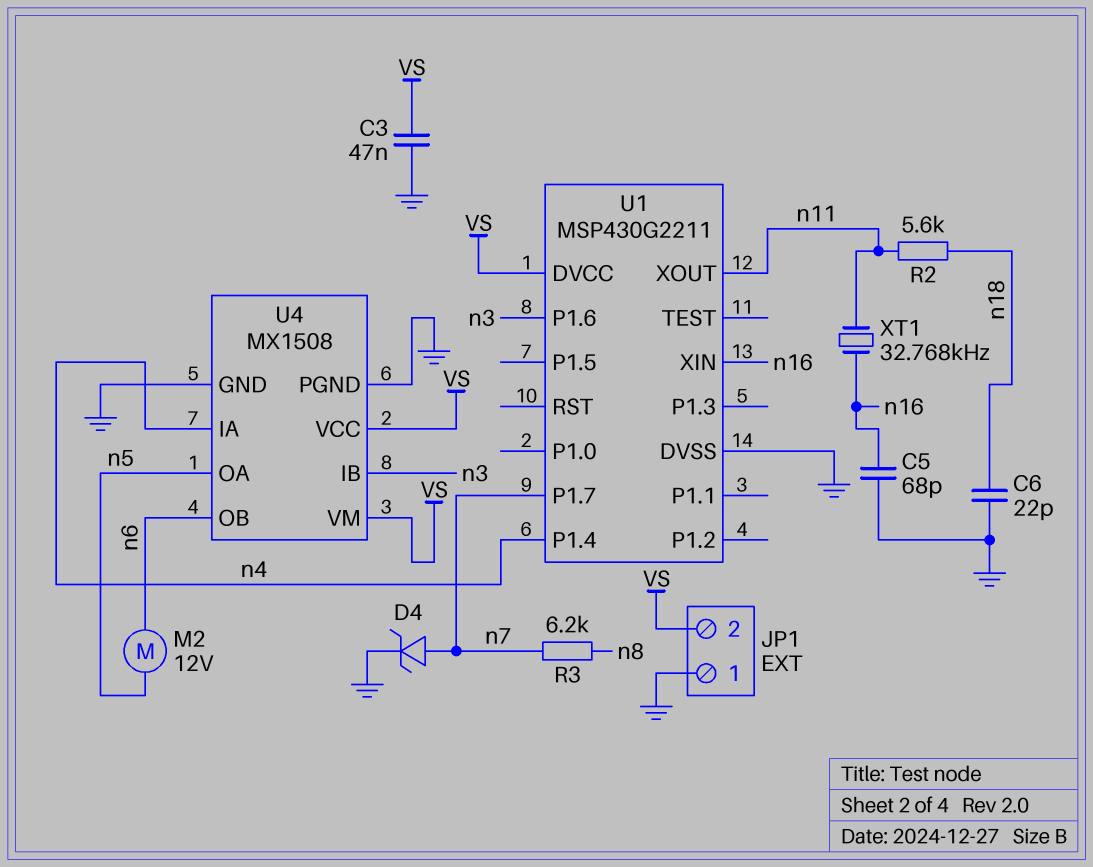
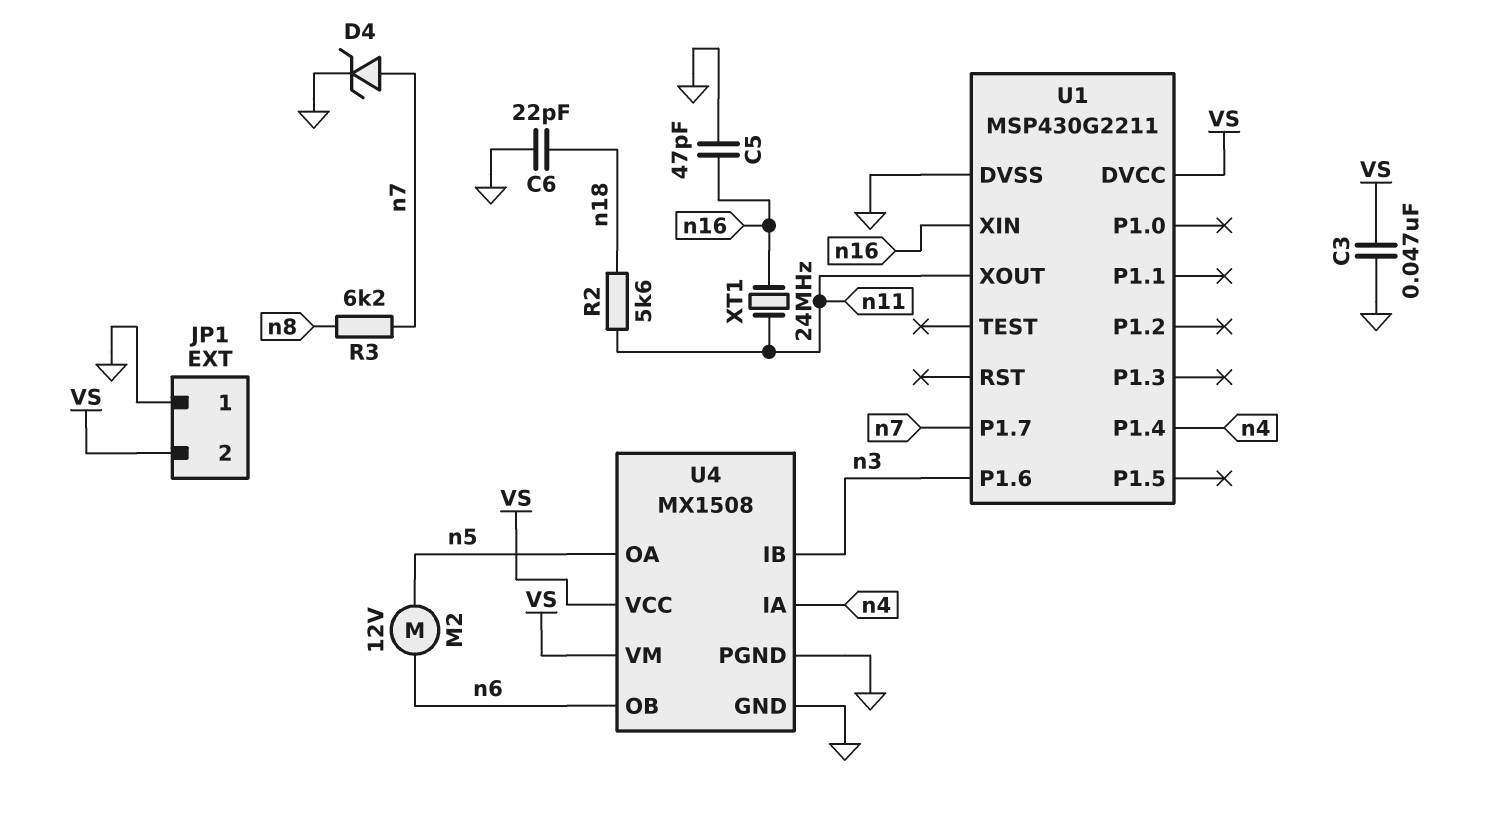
C5: 68pF (GND, n16) -> 47pF (GND, n16)
XT1: 32.768kHz (n11, n16) -> 24MHz (n11, n16)

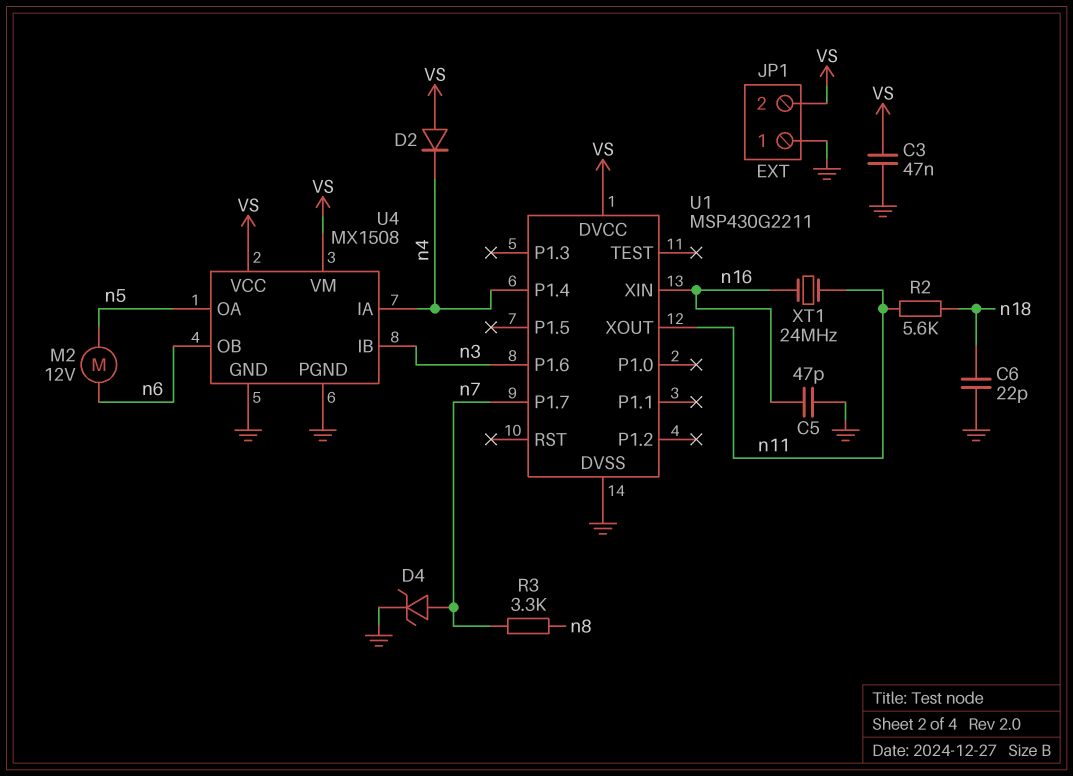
D2: none -> diode (A VS, K n4)
R3: 6.2k (n7, n8) -> 3.3k (n7, n8)

